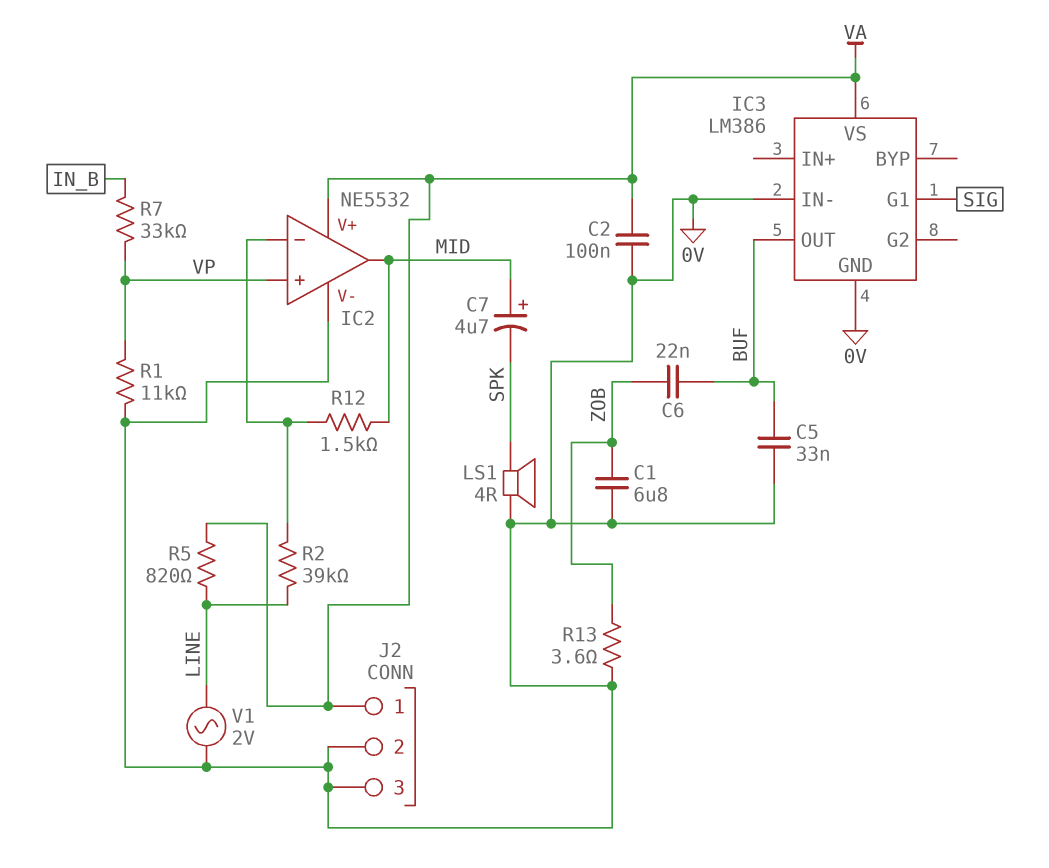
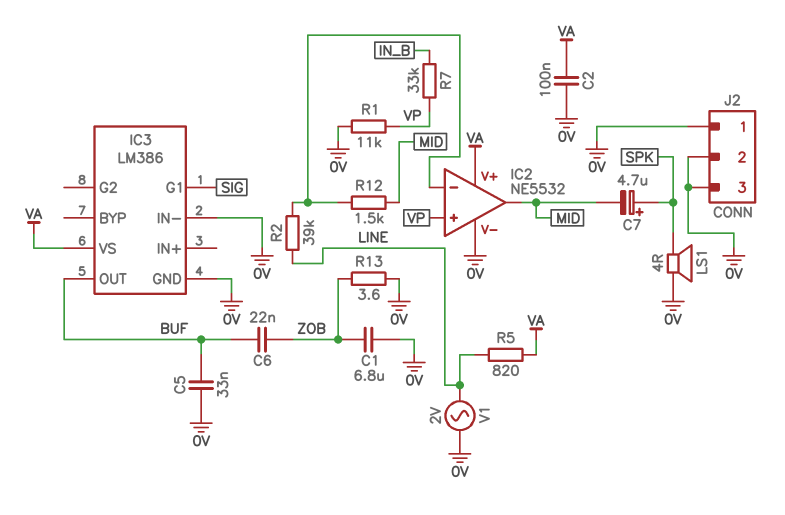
C7: 4.7uF (plus MID, minus SPK) -> 4.7uF (plus SPK, minus MID)
J2 pin 1: VA -> 0V

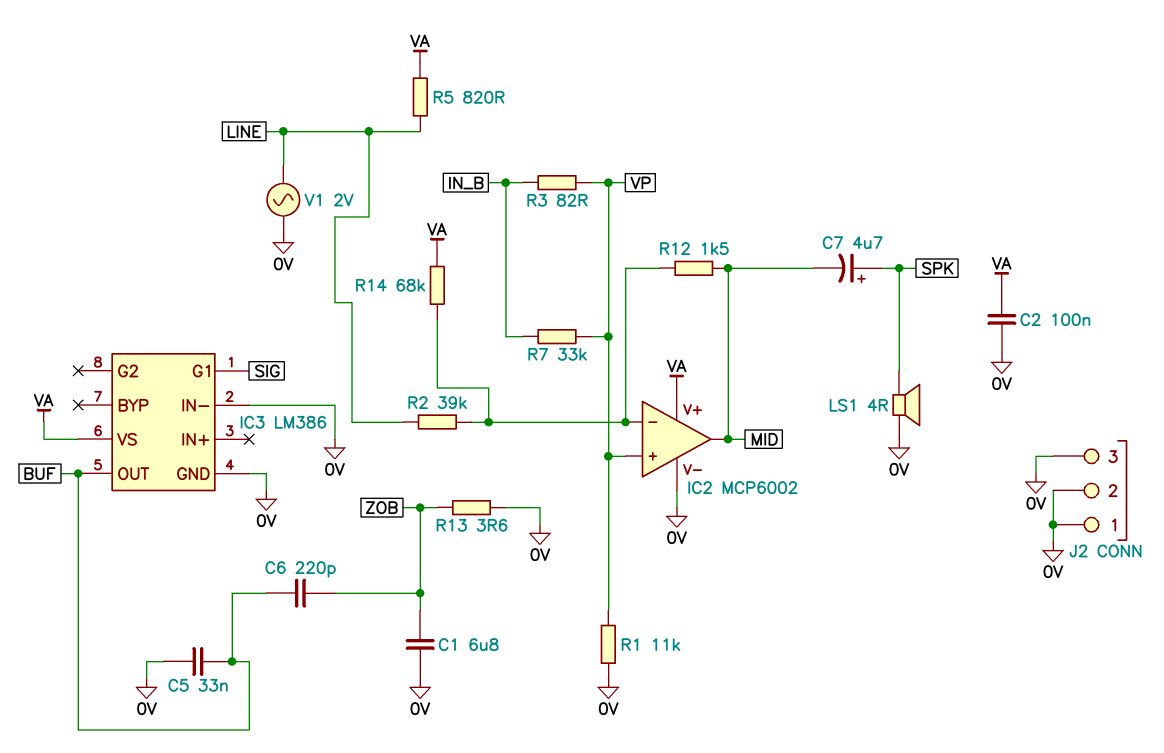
C6: 22nF (BUF, ZOB) -> 220pF (BUF, ZOB)
IC2: NE5532 -> MCP6002
R3: none -> 82 (IN_B, VP)
R14: none -> 68k (IC2/in-, VA)

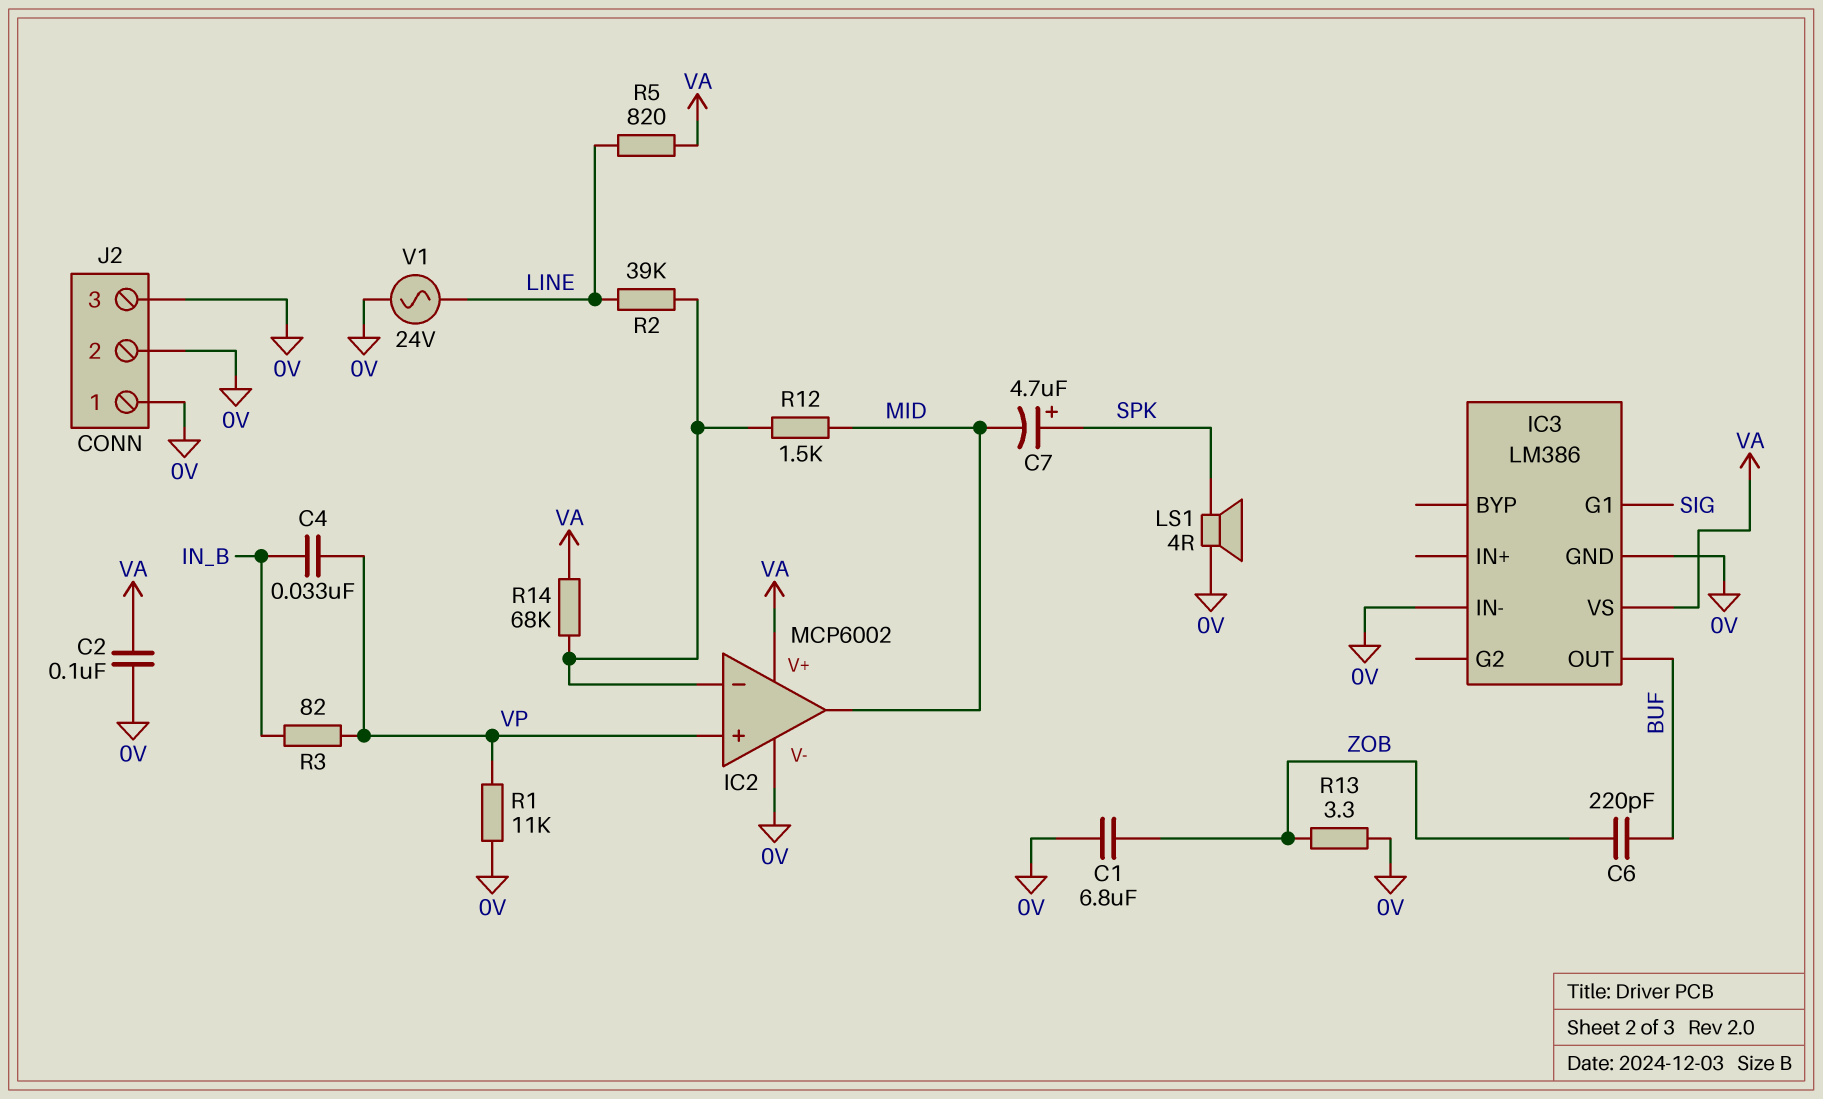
C4: none -> 33nF (IN_B, VP)
C5: 33nF (0V, BUF) -> none
R7: 33k (IN_B, VP) -> none
R13: 3.6 (0V, ZOB) -> 3.3 (0V, ZOB)
V1: AC 2V (0V, LINE) -> AC 24V (0V, LINE)

